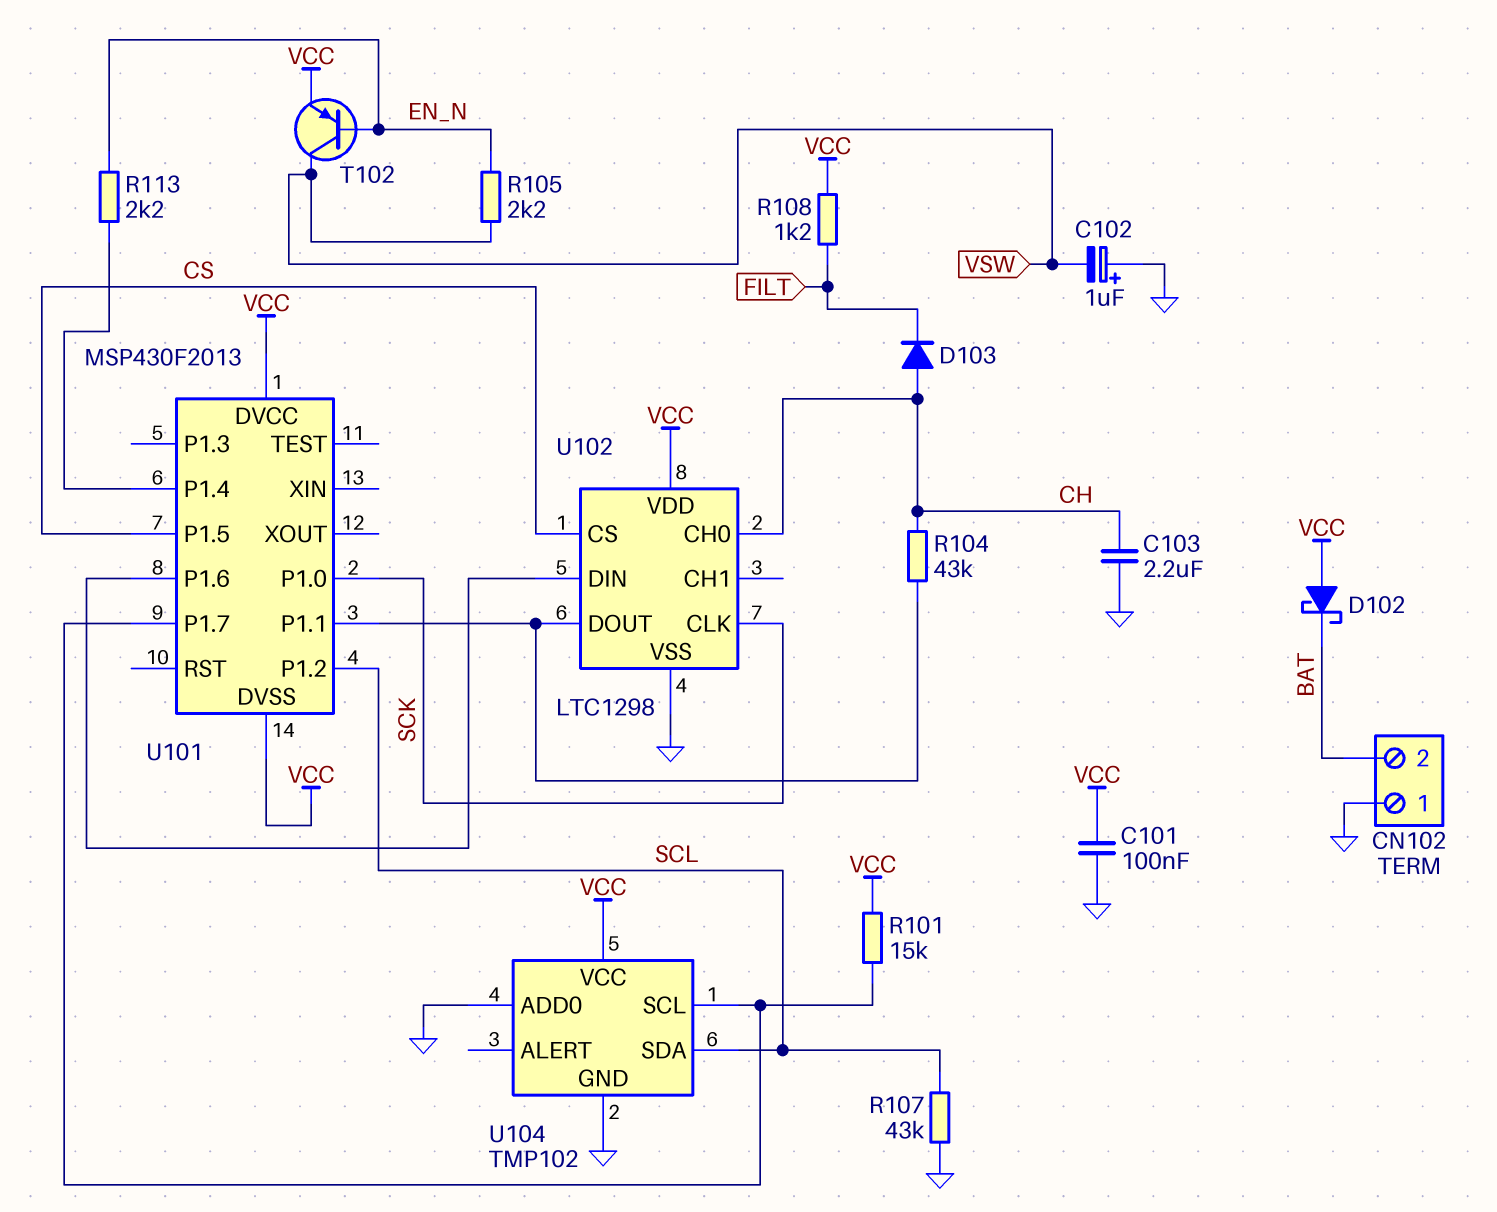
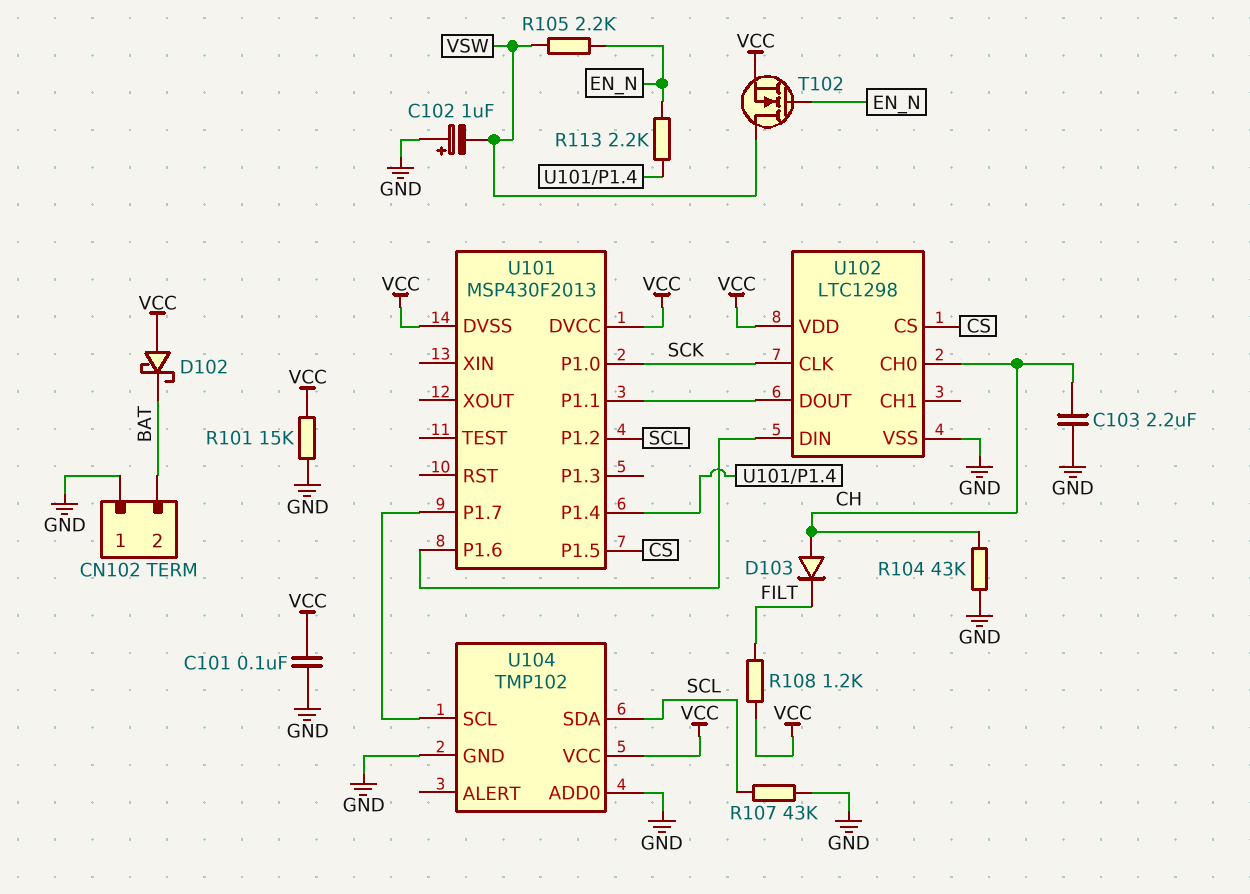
R101: 15k (U101/P1.7, VCC) -> 15k (GND, VCC)
R104: 43k (CH, U101/P1.1) -> 43k (CH, GND)
T102: PNP (B EN_N, C VSW, E VCC) -> NMOS (G EN_N, D VSW, S VCC)

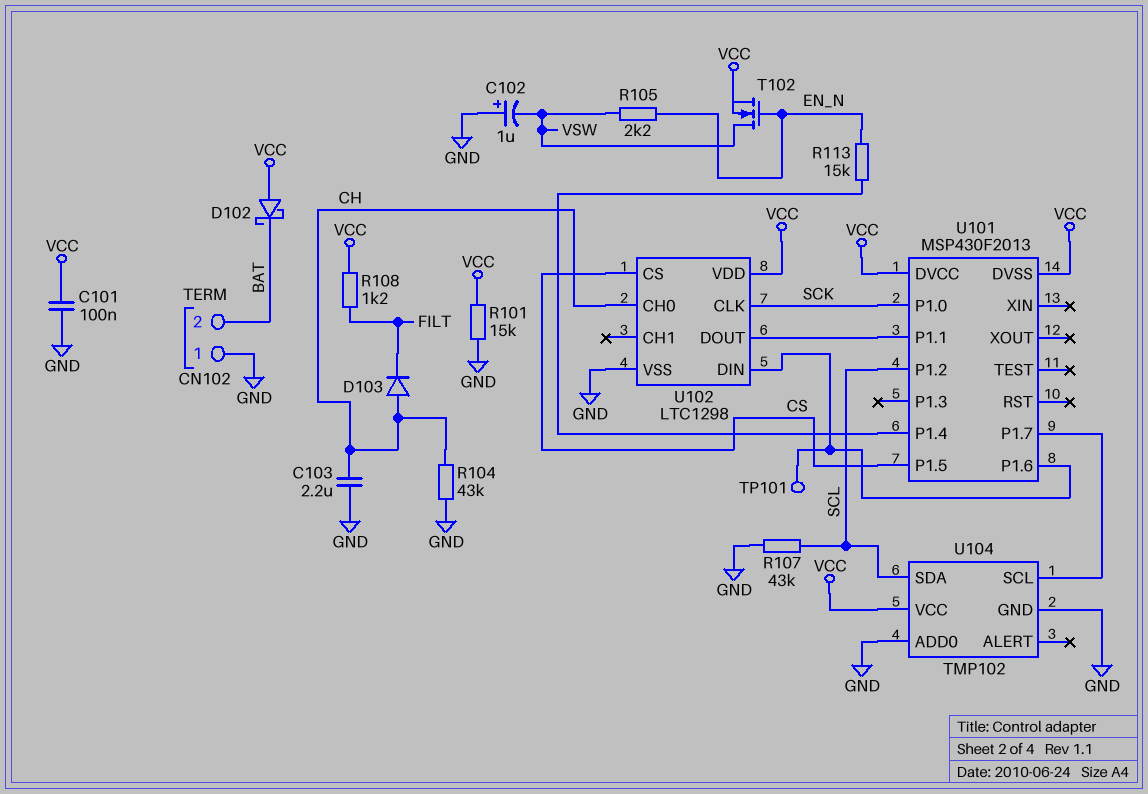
R113: 2.2k (EN_N, U101/P1.4) -> 15k (EN_N, U101/P1.4)
TP101: none -> test point (U101/P1.6)

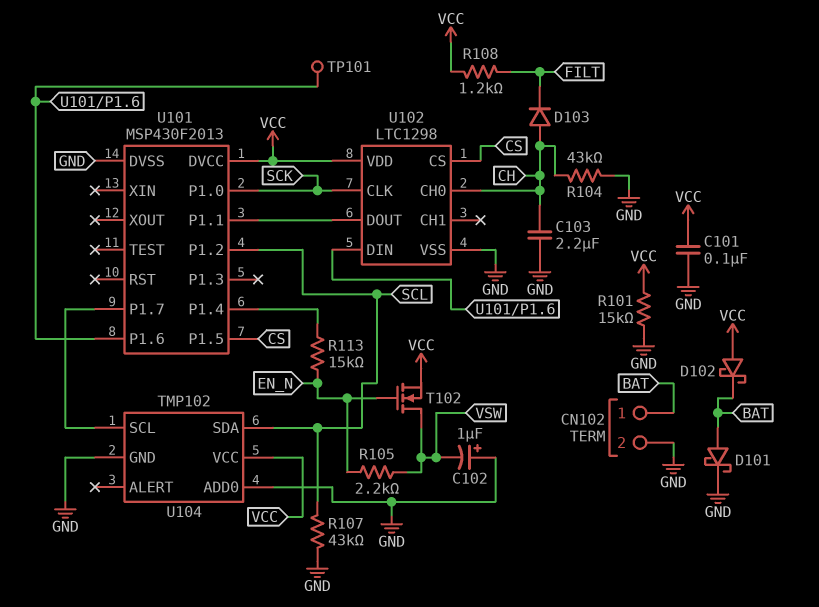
CN102 pin 1: GND -> BAT
CN102 pin 2: BAT -> GND
D101: none -> schottky (A BAT, K GND)
U101 pin DVSS: VCC -> GND

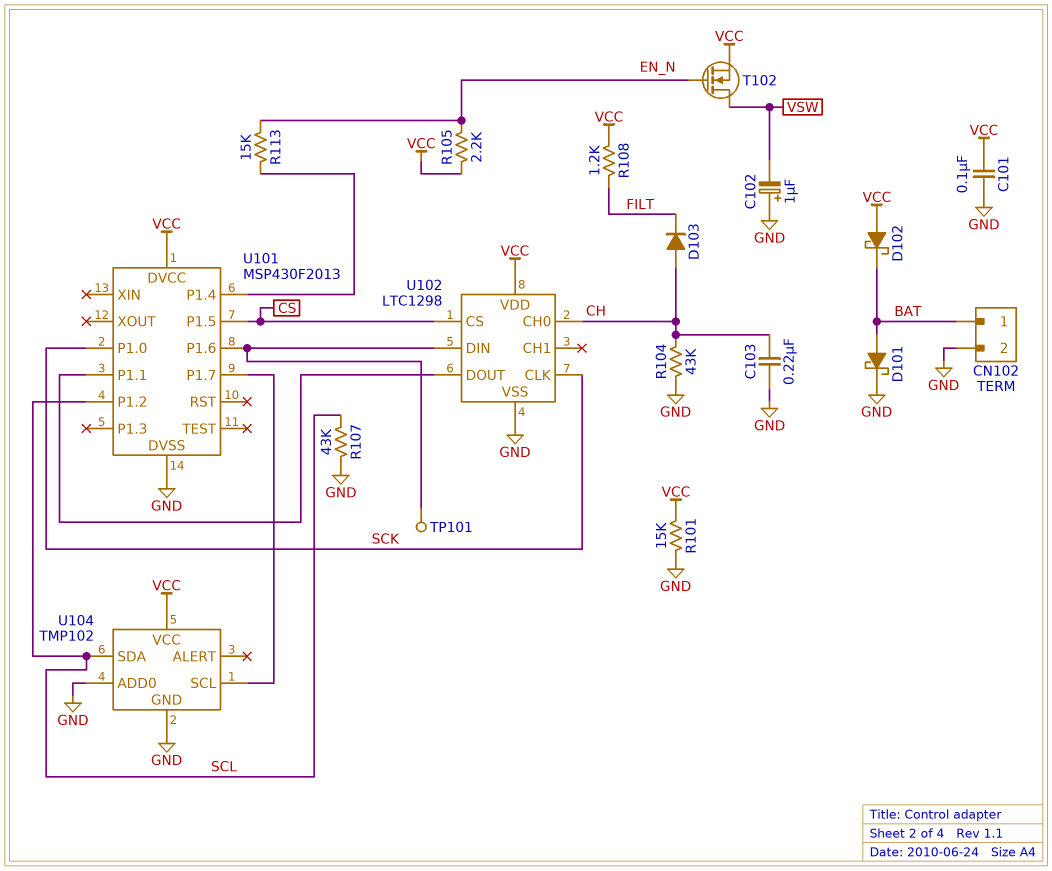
C103: 2.2uF (CH, GND) -> 220nF (CH, GND)
R105: 2.2k (EN_N, VSW) -> 2.2k (EN_N, VCC)

